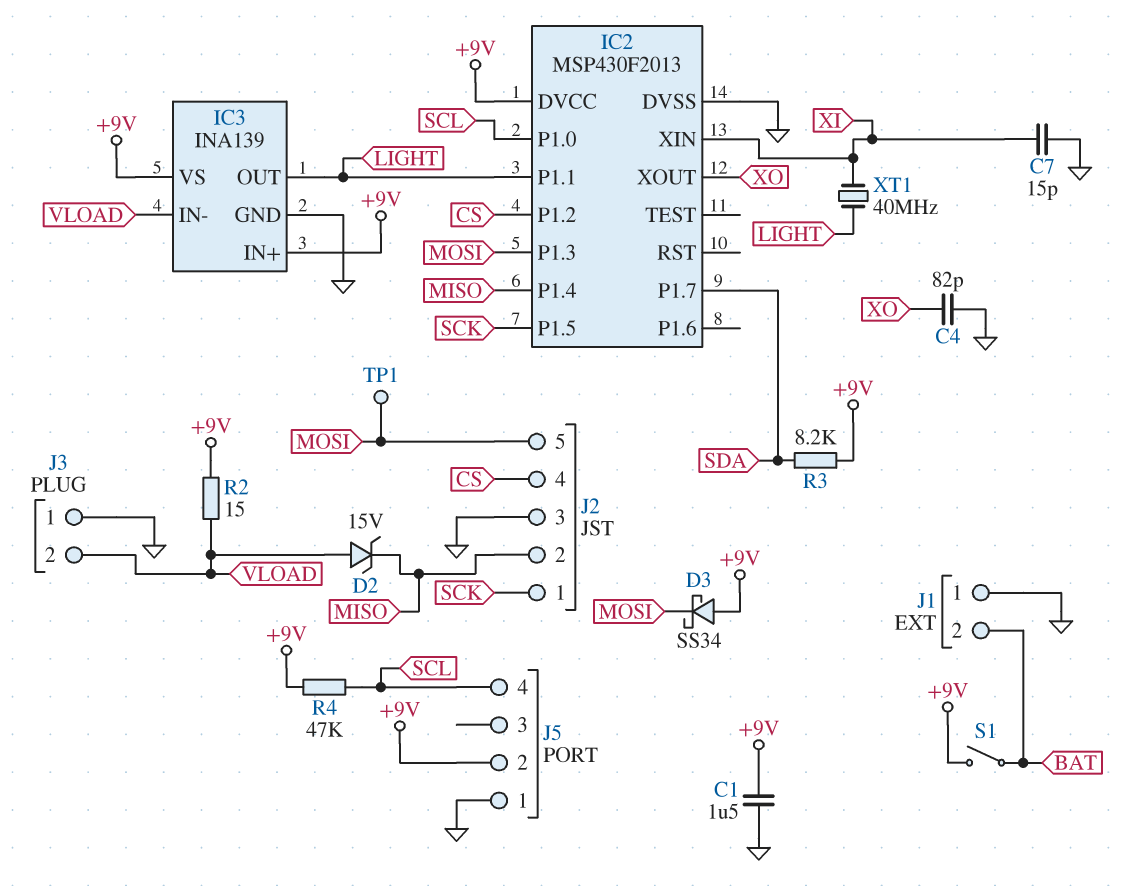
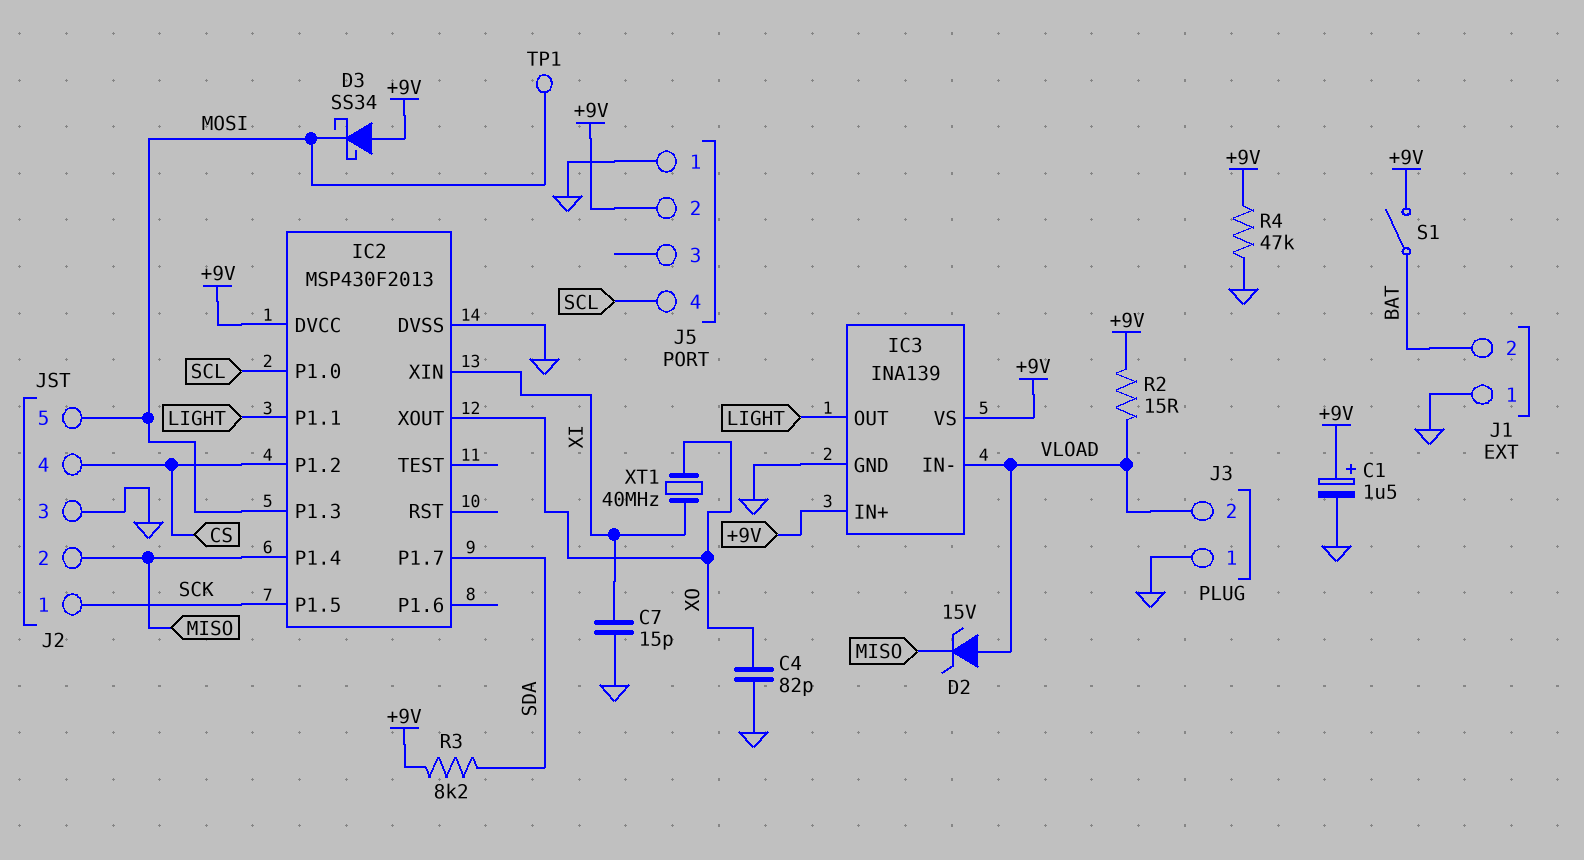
C1: 1.5uF (+9V, GND) -> 1.5uF (plus +9V, minus GND)
R4: 47k (+9V, SCL) -> 47k (+9V, GND)
XT1: 40MHz (LIGHT, XI) -> 40MHz (XI, XO)

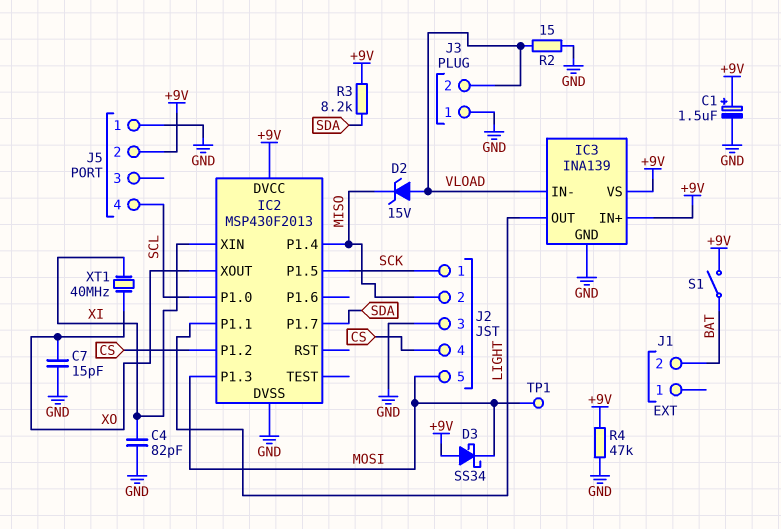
C4: 82pF (GND, XO) -> 82pF (GND, XI)
C7: 15pF (GND, XI) -> 15pF (GND, XO)
J1 pin 1: GND -> none
R2: 15 (+9V, VLOAD) -> 15 (GND, VLOAD)

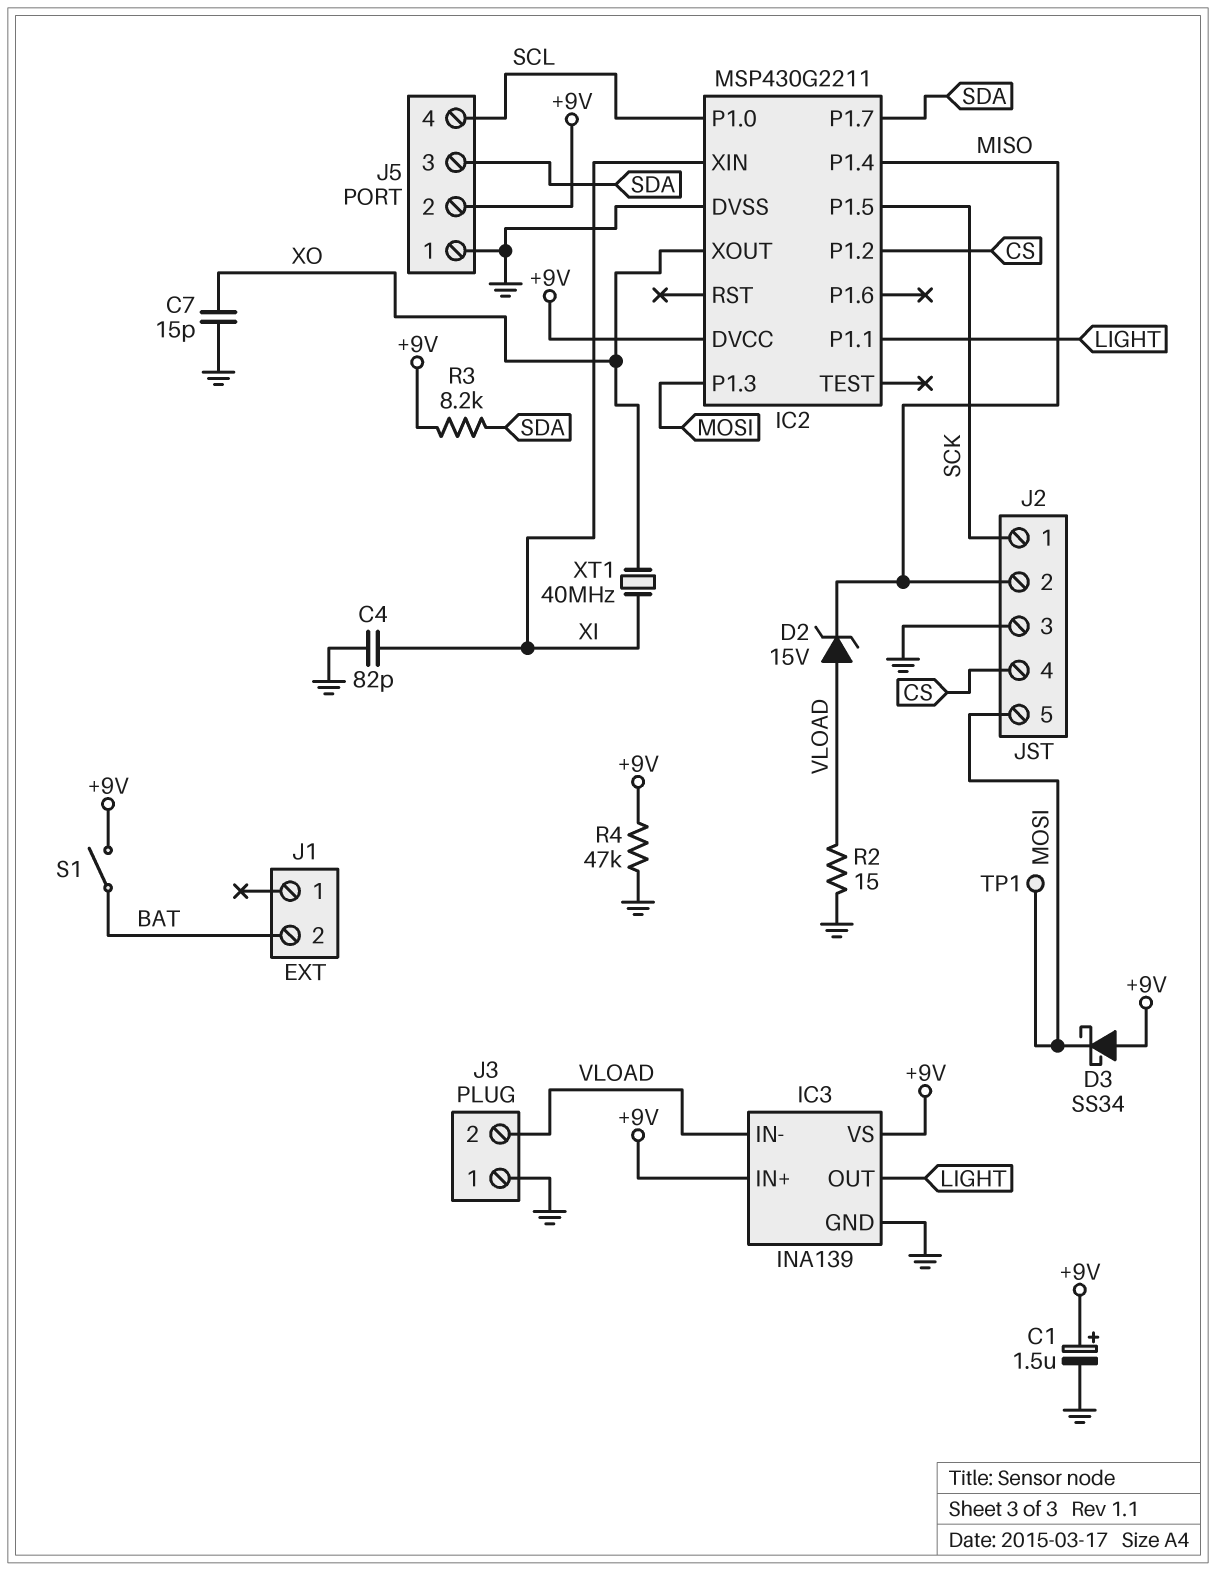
IC2: MSP430F2013 -> MSP430G2211
J5 pin 3: none -> SDA

